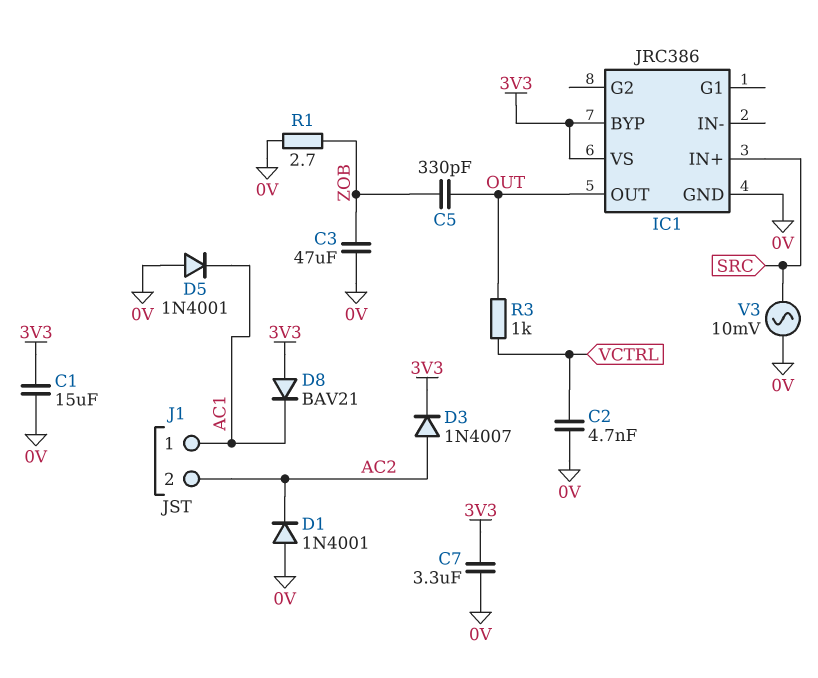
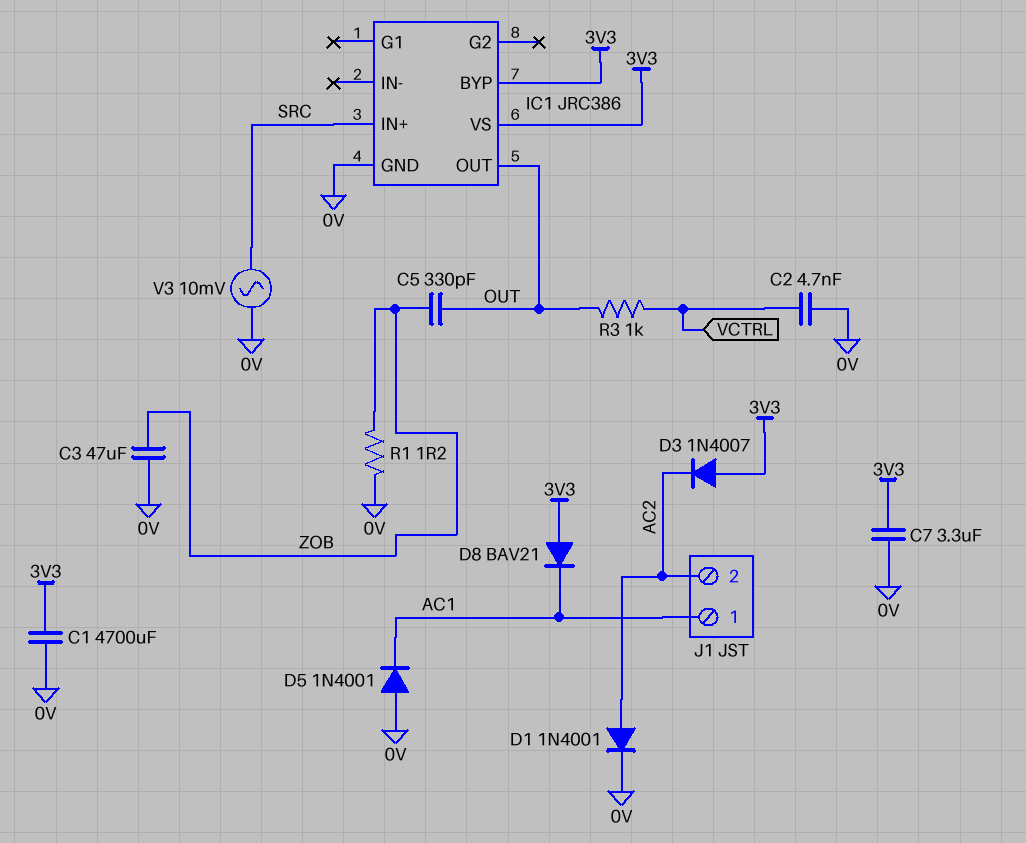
C1: 15uF (0V, 3V3) -> 4700uF (0V, 3V3)
D1: diode 1N4001 (A 0V, K AC2) -> diode 1N4001 (A AC2, K 0V)
D3: diode 1N4007 (A AC2, K 3V3) -> diode 1N4007 (A 3V3, K AC2)
R1: 2.7 (0V, ZOB) -> 1.2 (0V, ZOB)

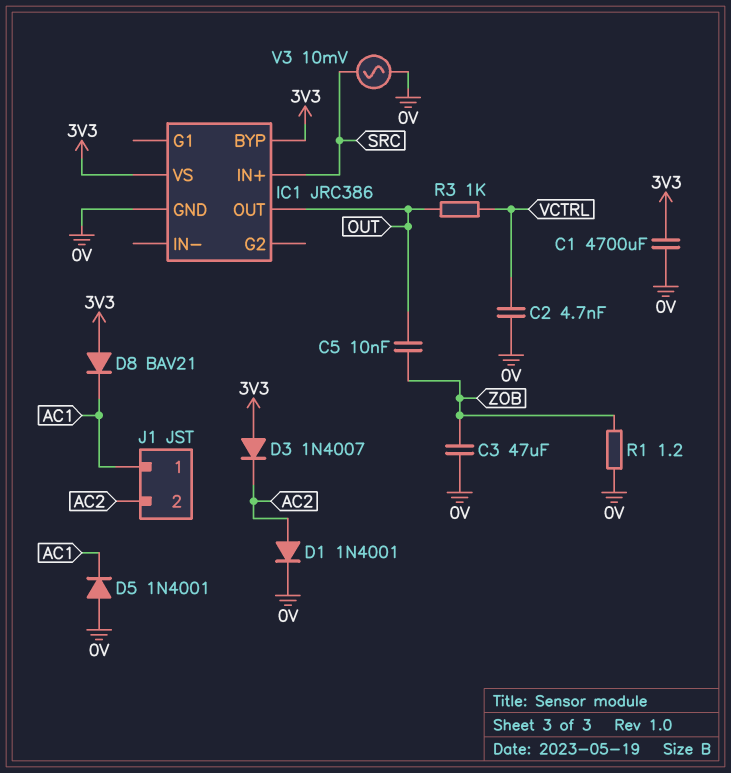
C5: 330pF (OUT, ZOB) -> 10nF (OUT, ZOB)
C7: 3.3uF (0V, 3V3) -> none

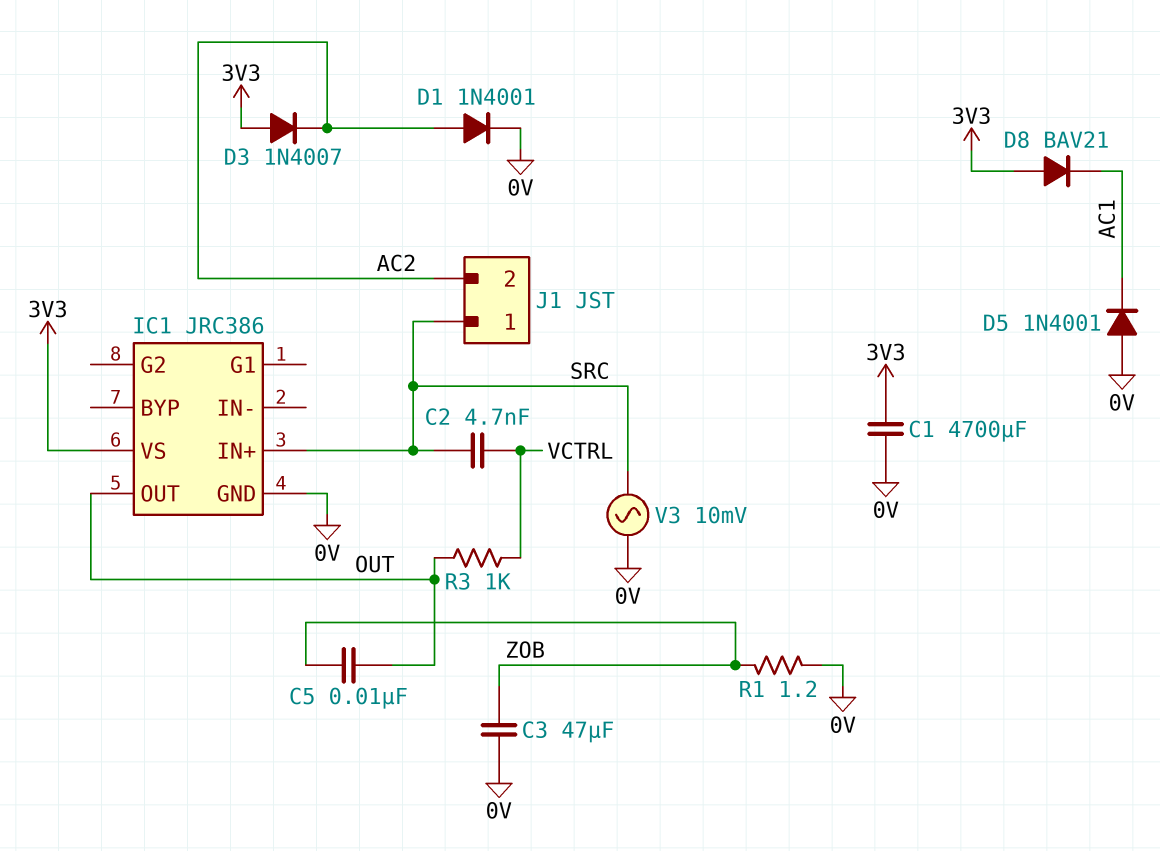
C2: 4.7nF (0V, VCTRL) -> 4.7nF (SRC, VCTRL)
IC1 pin BYP: 3V3 -> none
J1 pin 1: AC1 -> SRC

